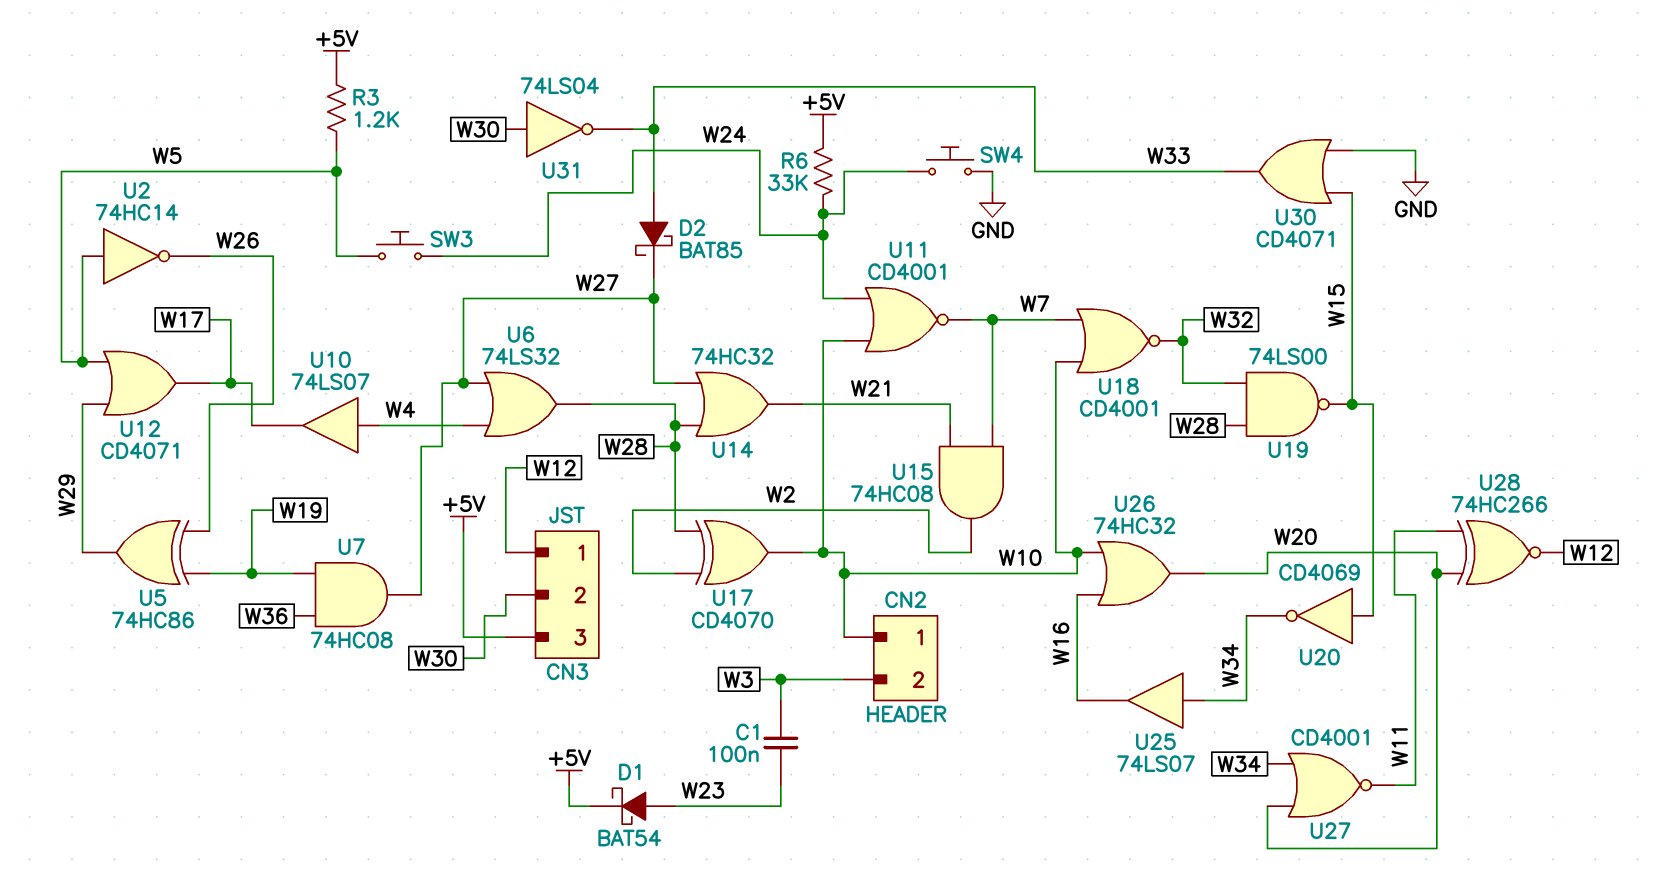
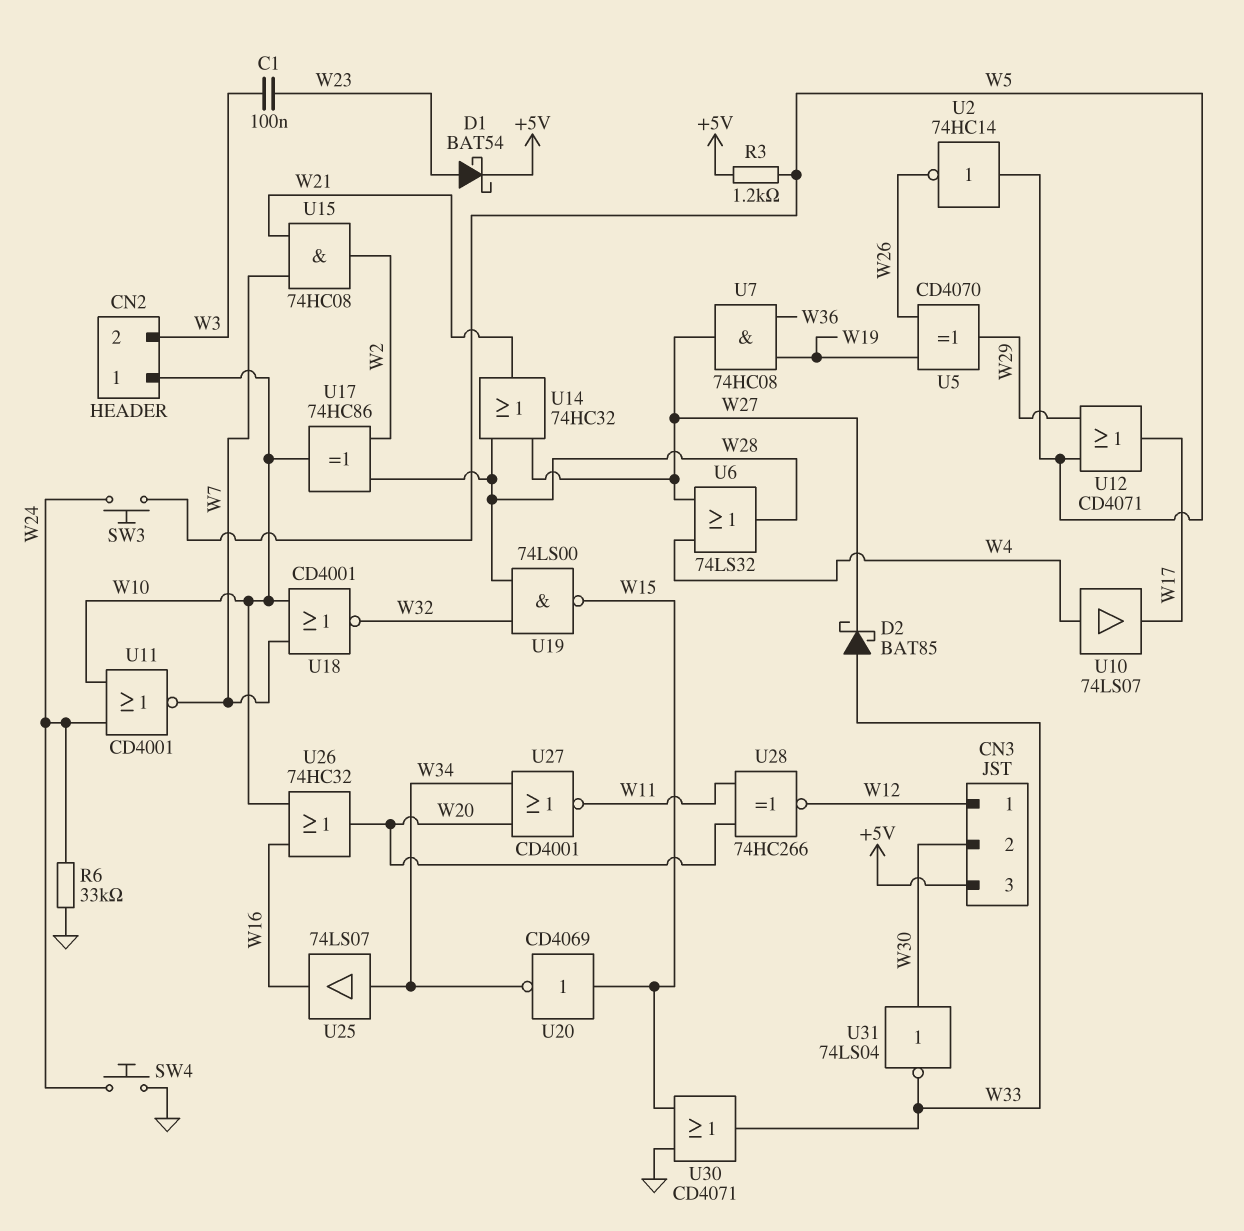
R6: 33k (+5V, W24) -> 33k (GND, W24)
U5: XOR 74HC86 (in W19, in W26, out W29) -> XOR CD4070 (in W19, in W26, out W29)
U17: XOR CD4070 (in W2, in W28, out W10) -> XOR 74HC86 (in W2, in W28, out W10)

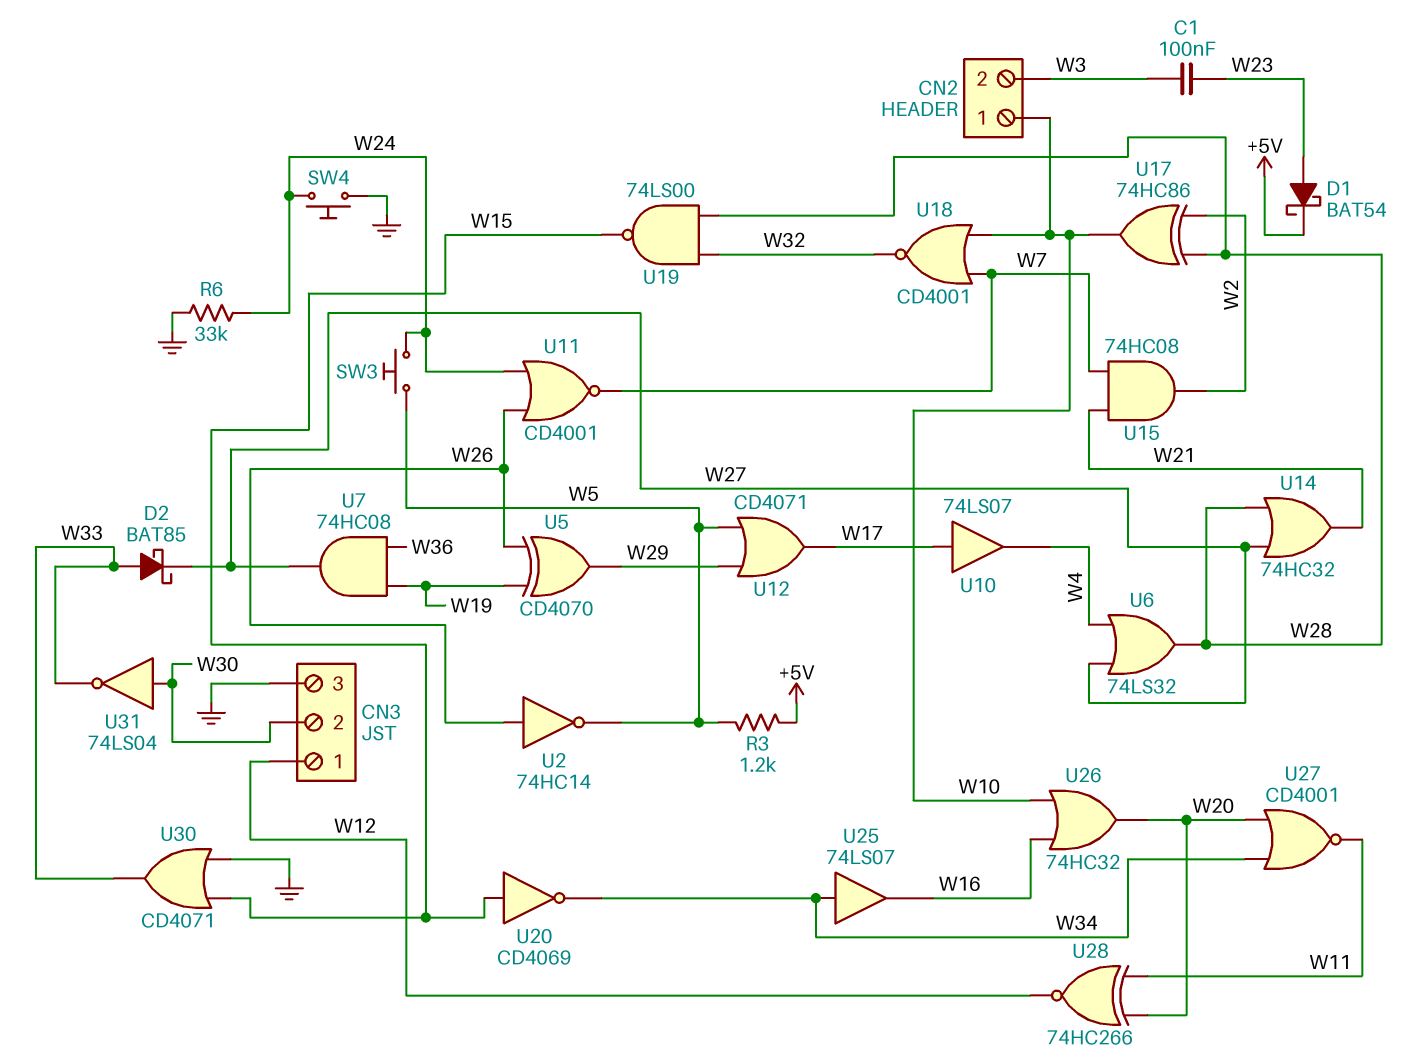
CN3 pin 3: +5V -> GND
U2: NOT 74HC14 (in W5, out W26) -> NOT 74HC14 (in W26, out W5)
U10: buffer 74LS07 (in W4, out W17) -> buffer 74LS07 (in W17, out W4)
U11: NOR CD4001 (in W10, in W24, out W7) -> NOR CD4001 (in W24, in W26, out W7)

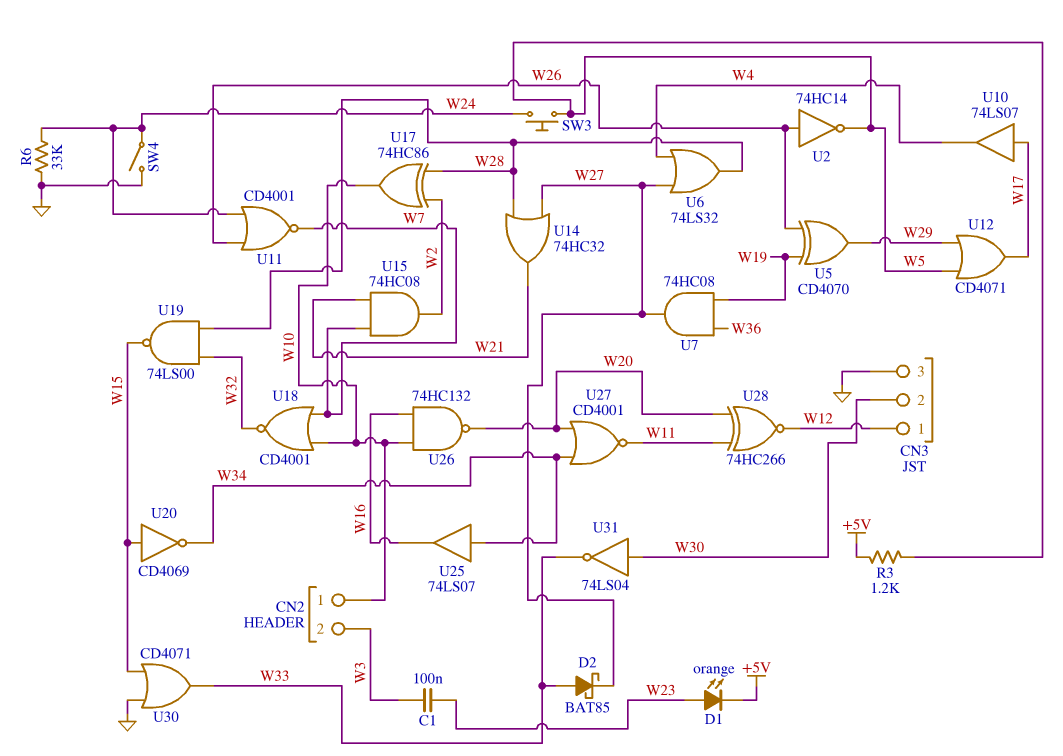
D1: schottky BAT54 (A W23, K +5V) -> LED orange (A W23, K +5V)
SW4: button (GND, W24) -> switch (GND, W24)
U26: OR 74HC32 (in W10, in W16, out W20) -> NAND 74HC132 (in W10, in W16, out W20)

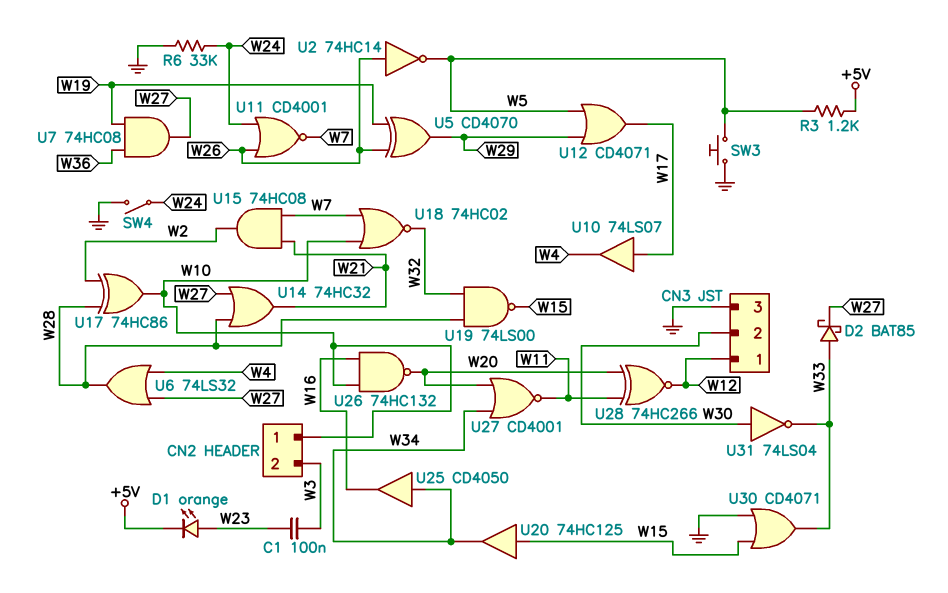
SW3: button (W5, W24) -> button (GND, W5)
U18: NOR CD4001 (in W7, in W10, out W32) -> NOR 74HC02 (in W7, in W10, out W32)
U20: NOT CD4069 (in W15, out W34) -> buffer 74HC125 (in W15, out W34)
U25: buffer 74LS07 (in W34, out W16) -> buffer CD4050 (in W34, out W16)

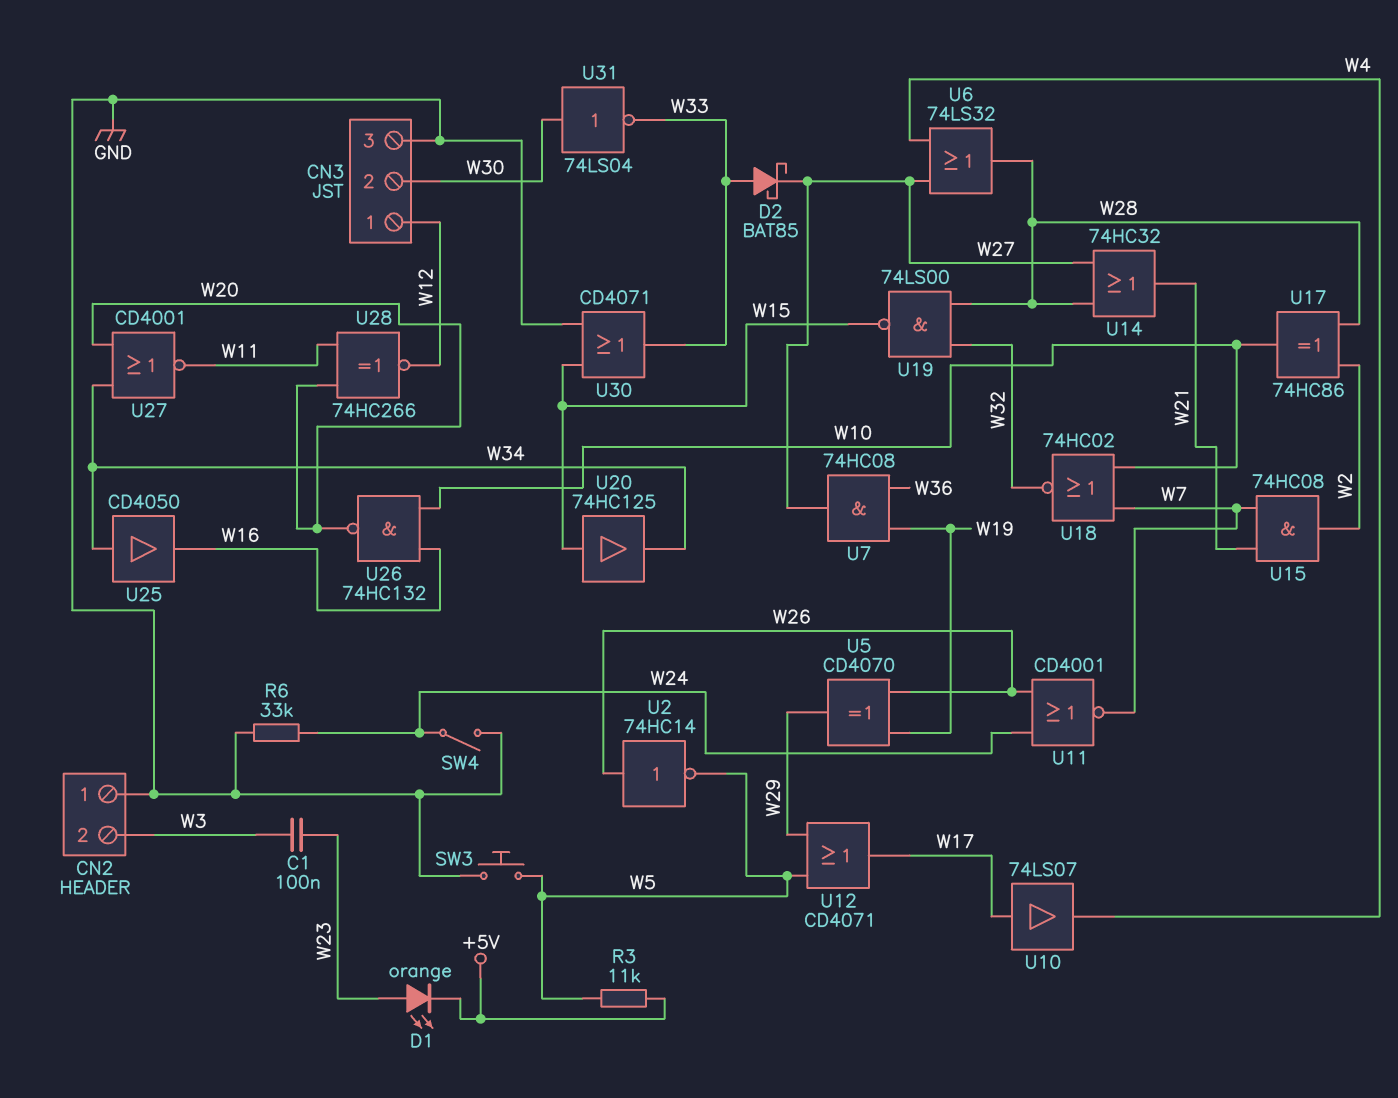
CN2 pin 1: W10 -> GND
R3: 1.2k (+5V, W5) -> 11k (+5V, W5)

